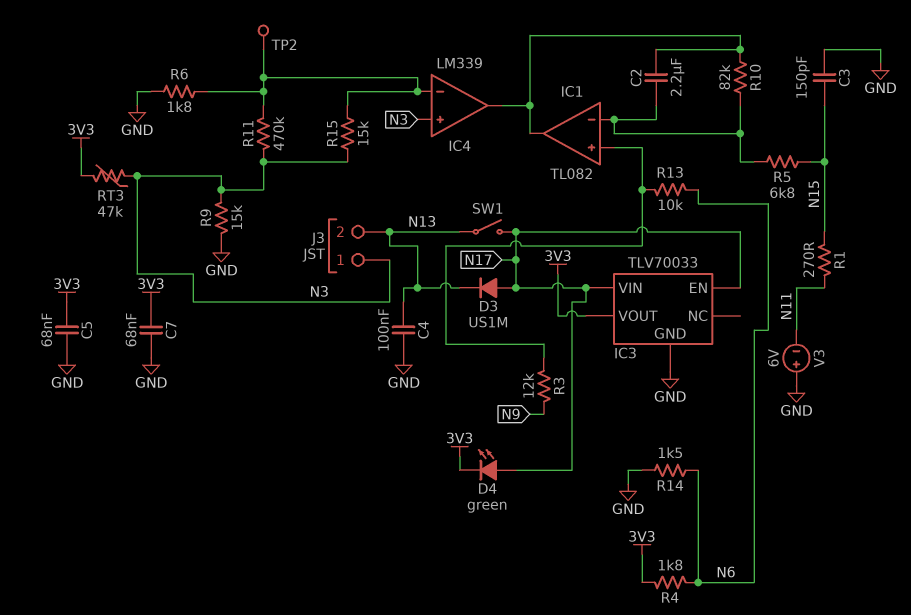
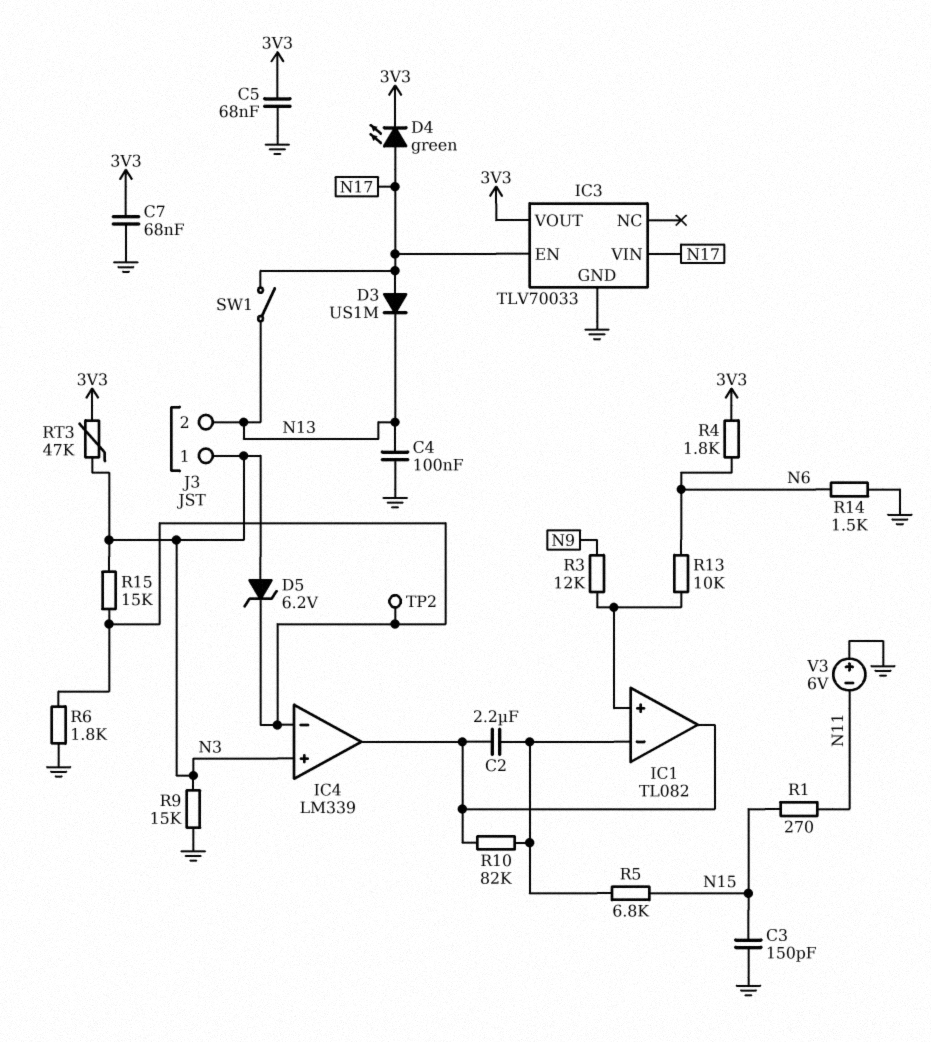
D5: none -> zener 6.2V (A N3, K IC4/in-)
R11: 470k (IC4/in-, N3) -> none

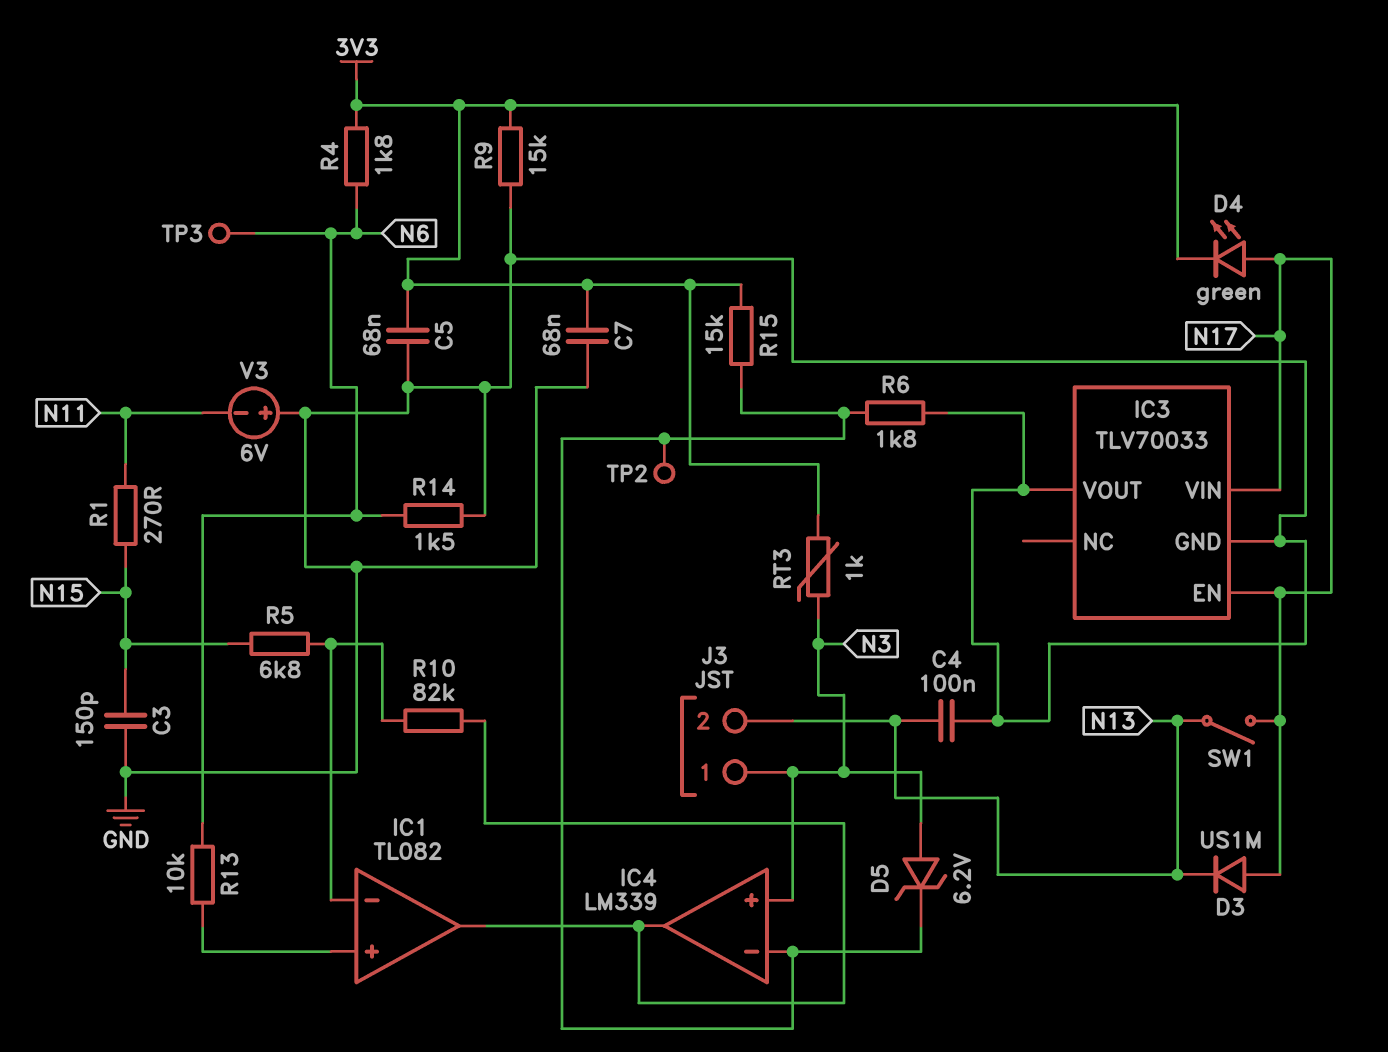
C2: 2.2uF (IC1/in-, IC1/out) -> none
IC3 pin VOUT: 3V3 -> GND
R3: 12k (IC1/in+, N9) -> none
R9: 15k (GND, N3) -> 15k (3V3, GND)
R15: 15k (IC4/in-, N3) -> 15k (3V3, IC4/in-)
RT3: 47k (3V3, N3) -> 1k (3V3, N3)
TP3: none -> test point (N6)

